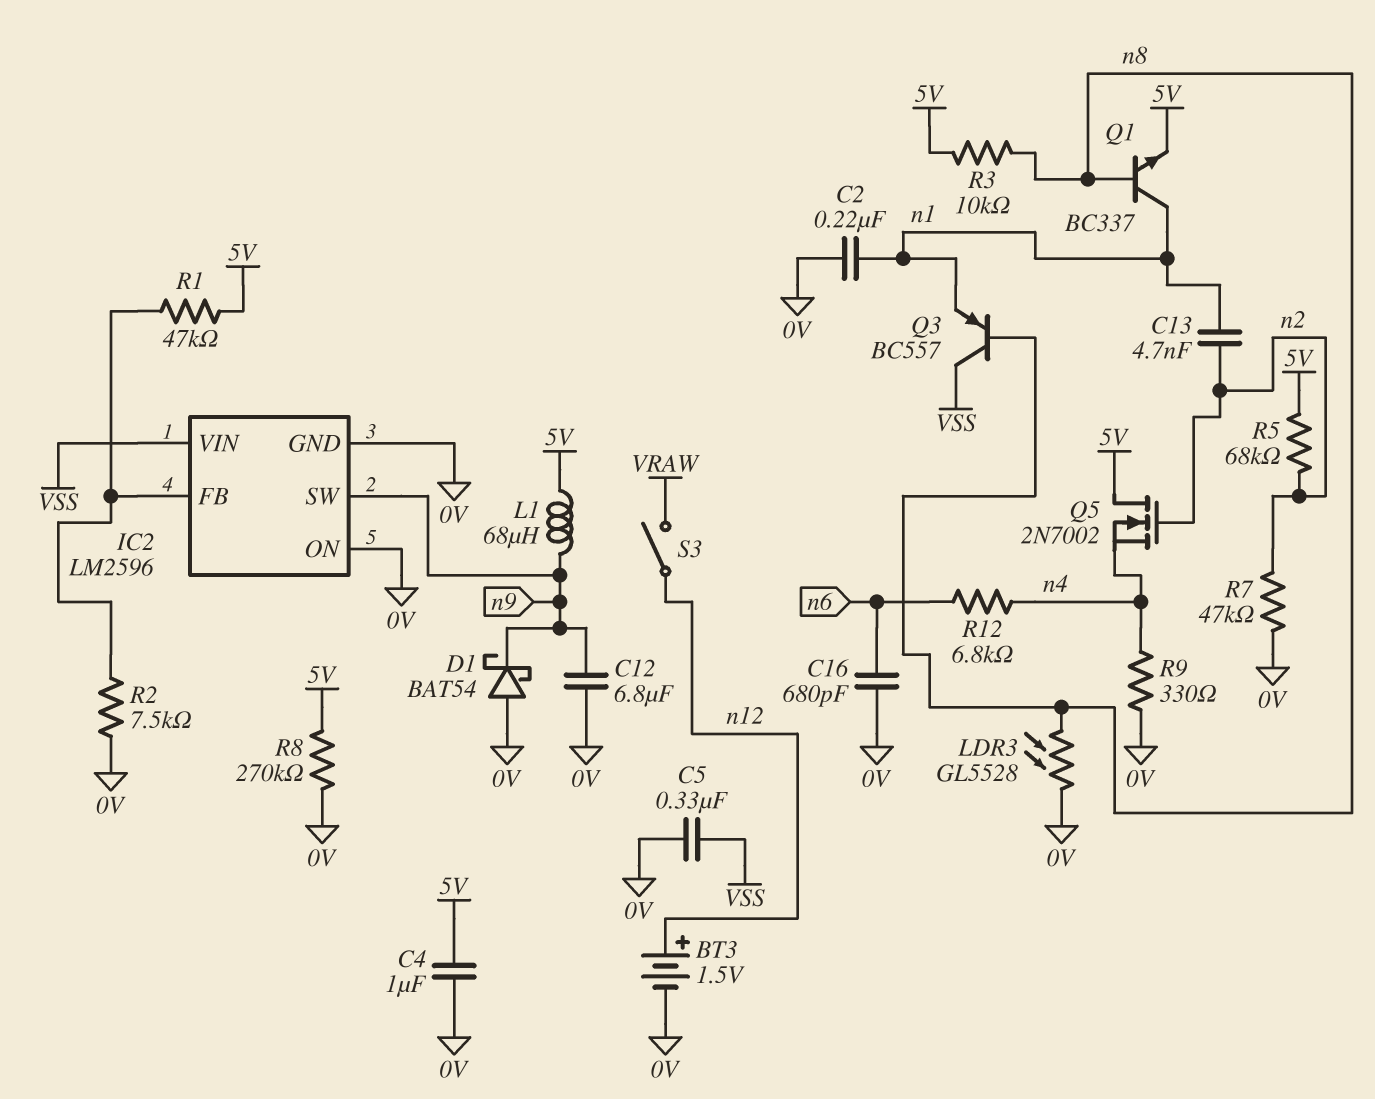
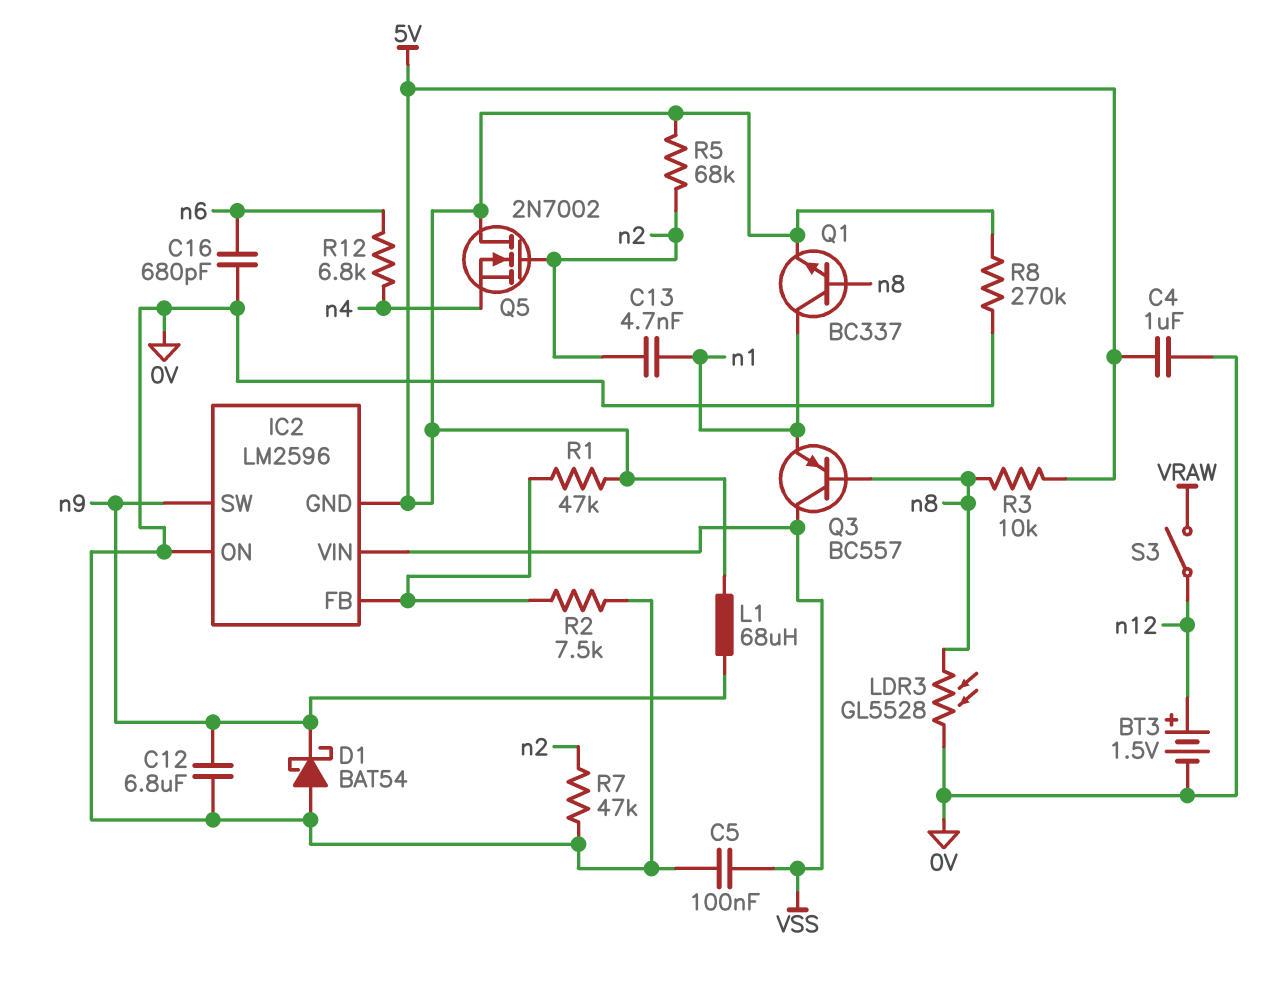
C2: 220nF (0V, n1) -> none
C5: 330nF (0V, VSS) -> 100nF (0V, VSS)
IC2 pin GND: 0V -> 5V
R9: 330 (0V, n4) -> none

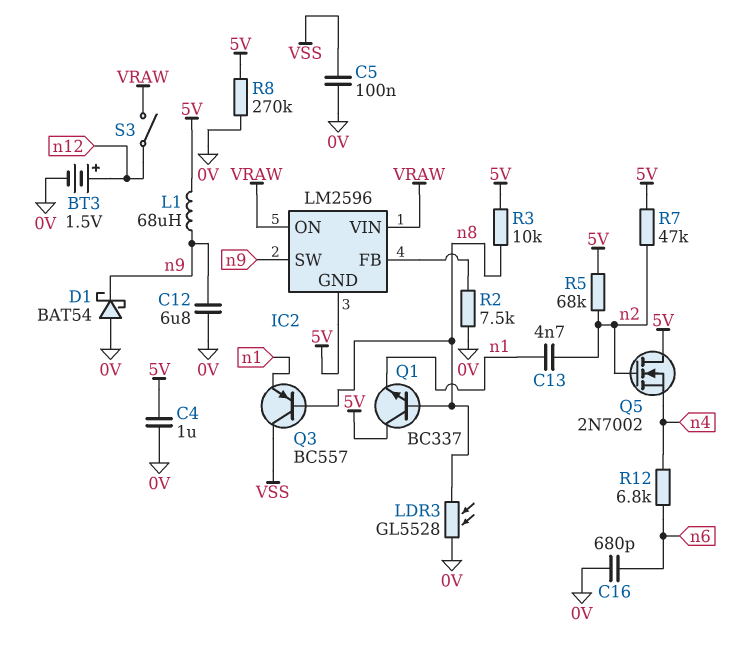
IC2 pin ON: 0V -> VRAW
IC2 pin VIN: VSS -> VRAW
Q1: NPN BC337 (B n8, C n1, E 5V) -> NPN BC337 (B n8, C 5V, E n1)
R1: 47k (5V, IC2/FB) -> none
R7: 47k (0V, n2) -> 47k (5V, n2)

